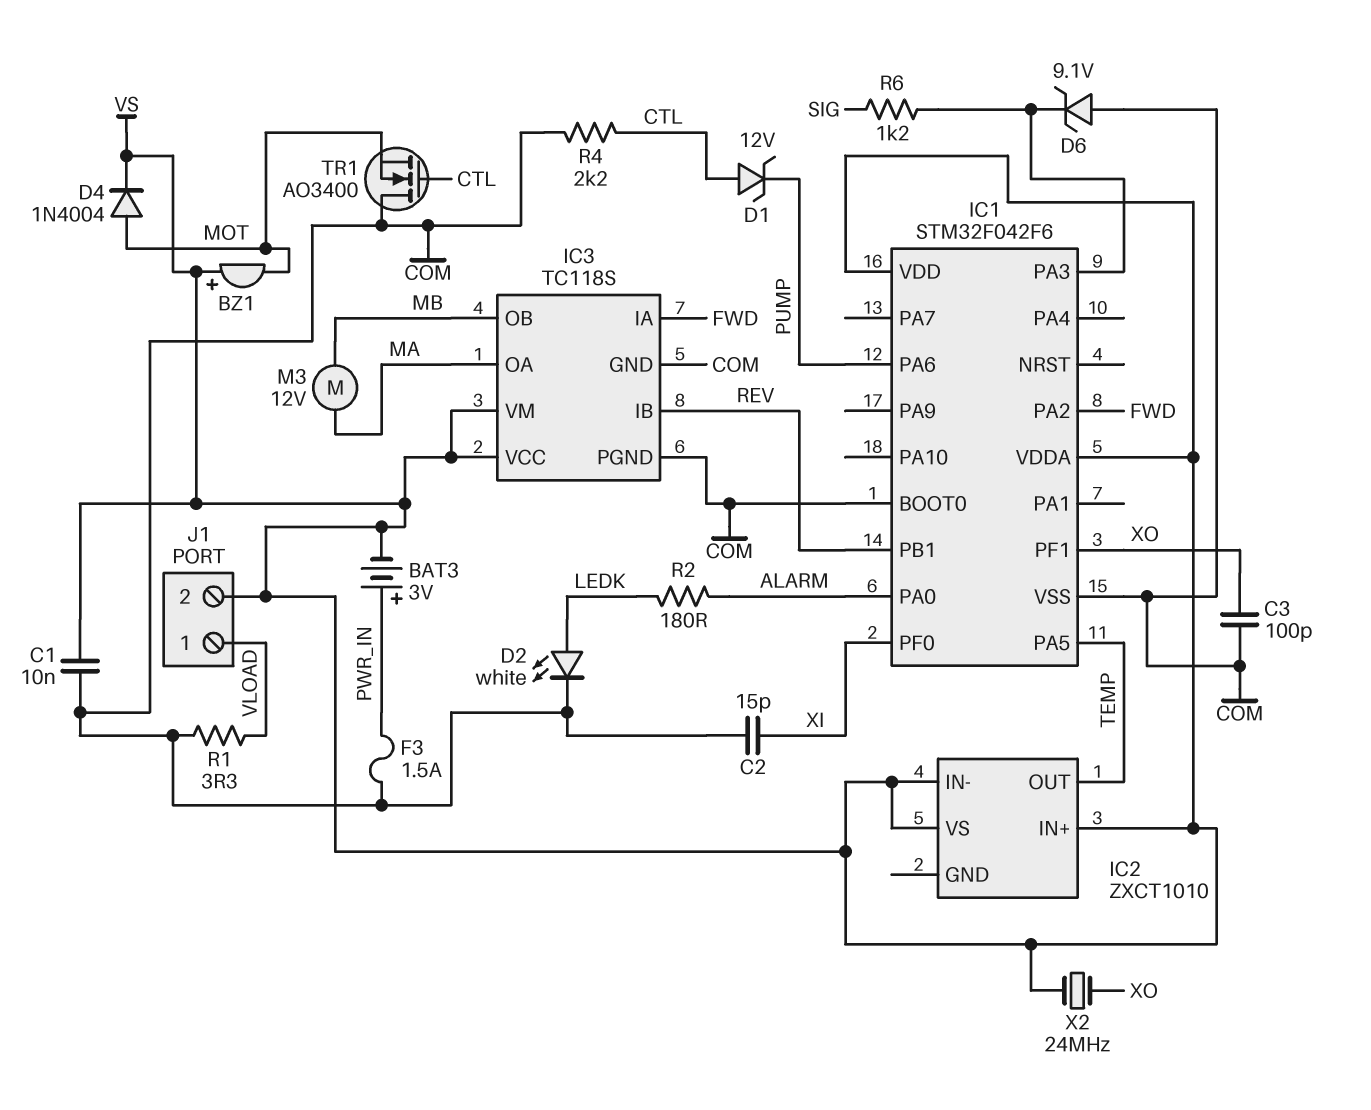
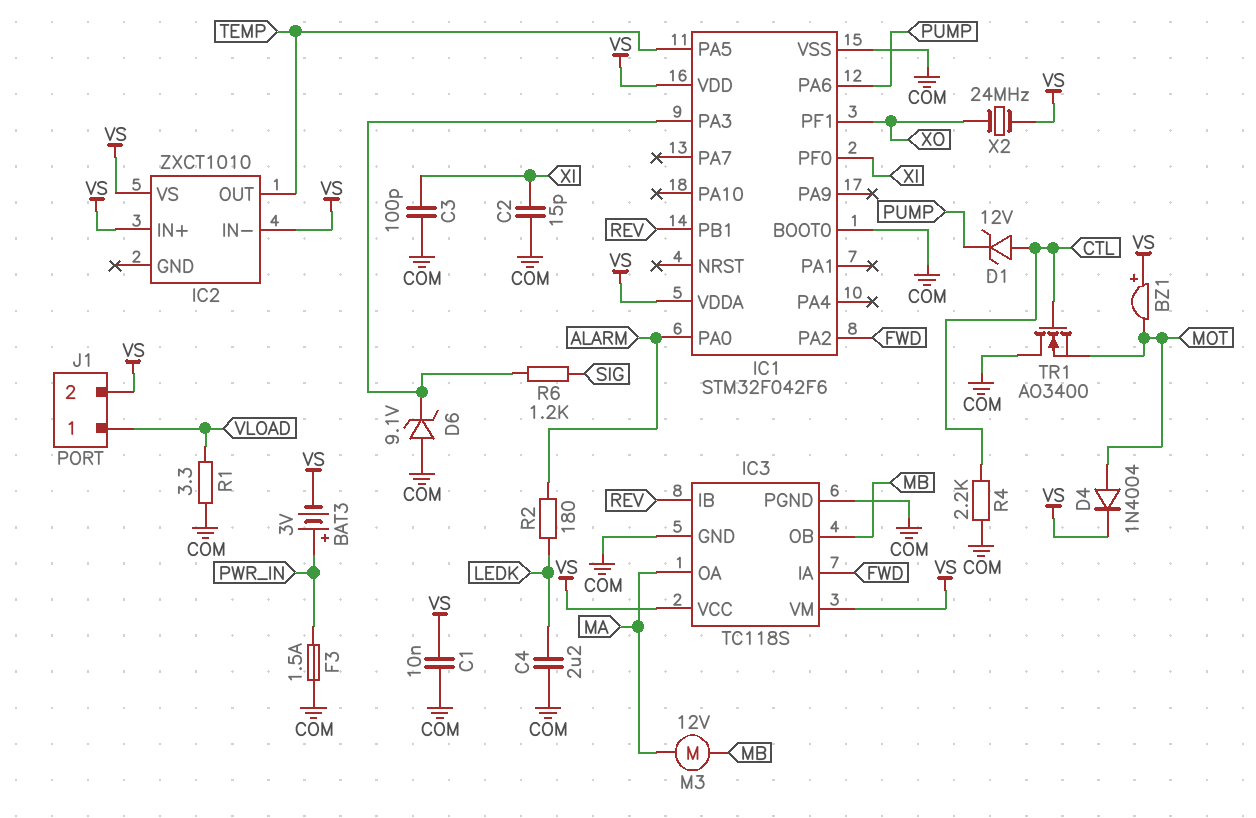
C3: 100pF (COM, XO) -> 100pF (COM, XI)
C4: none -> 2.2uF (COM, LEDK)
D2: LED white (A LEDK, K COM) -> none

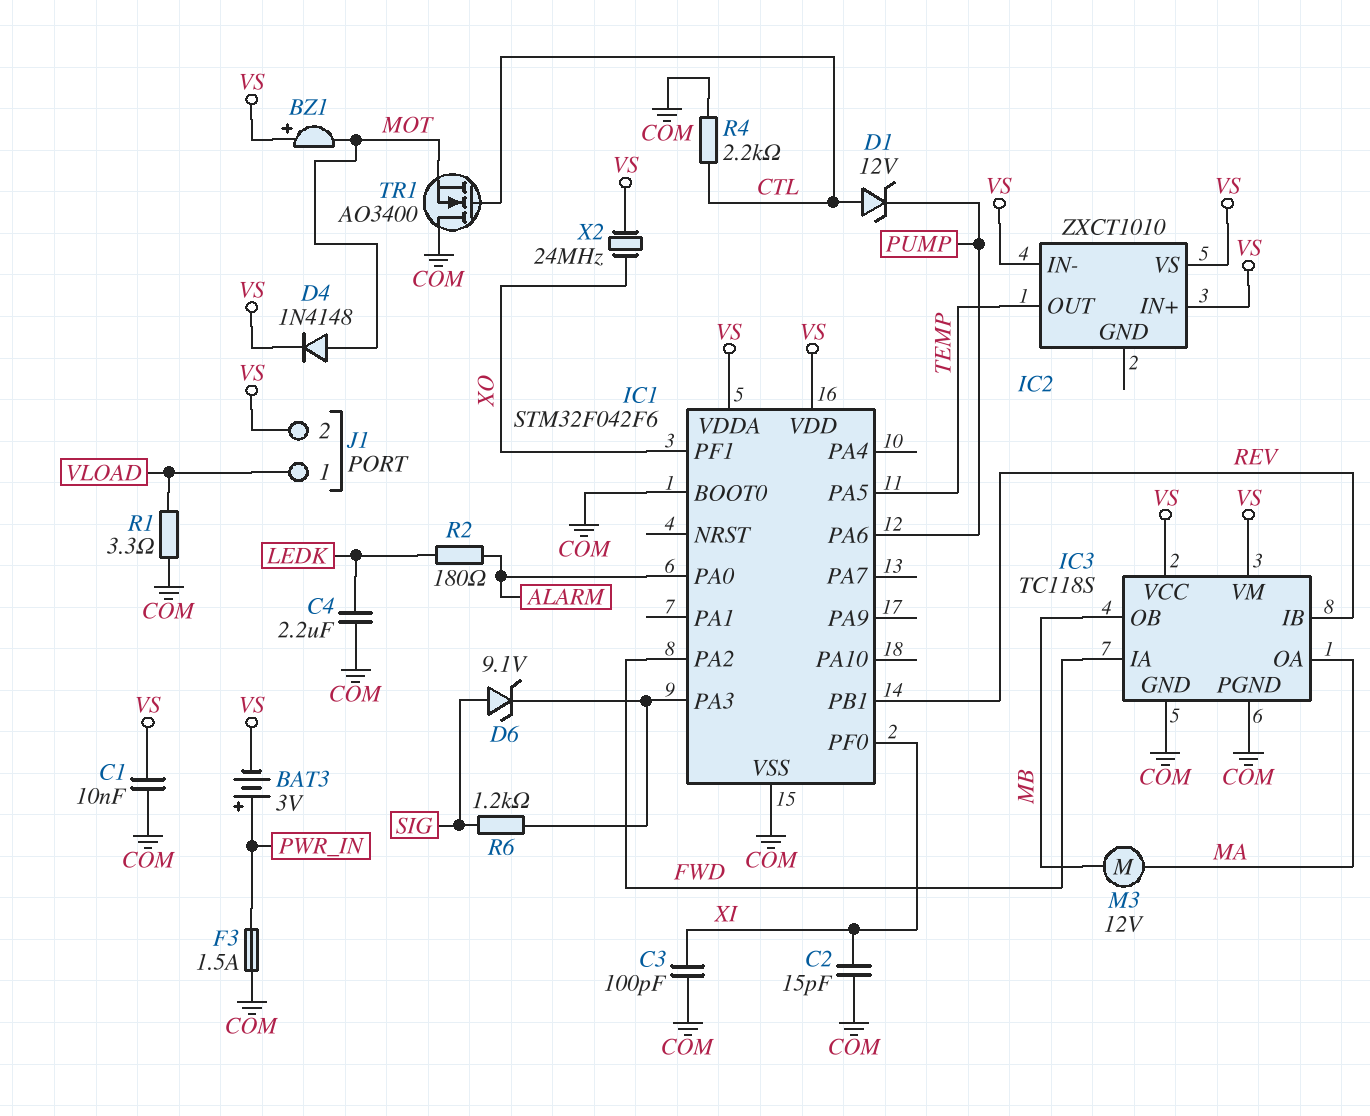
D4: diode 1N4004 (A MOT, K VS) -> diode 1N4148 (A MOT, K VS)
D6: zener 9.1V (A COM, K IC1/PA3) -> zener 9.1V (A SIG, K IC1/PA3)

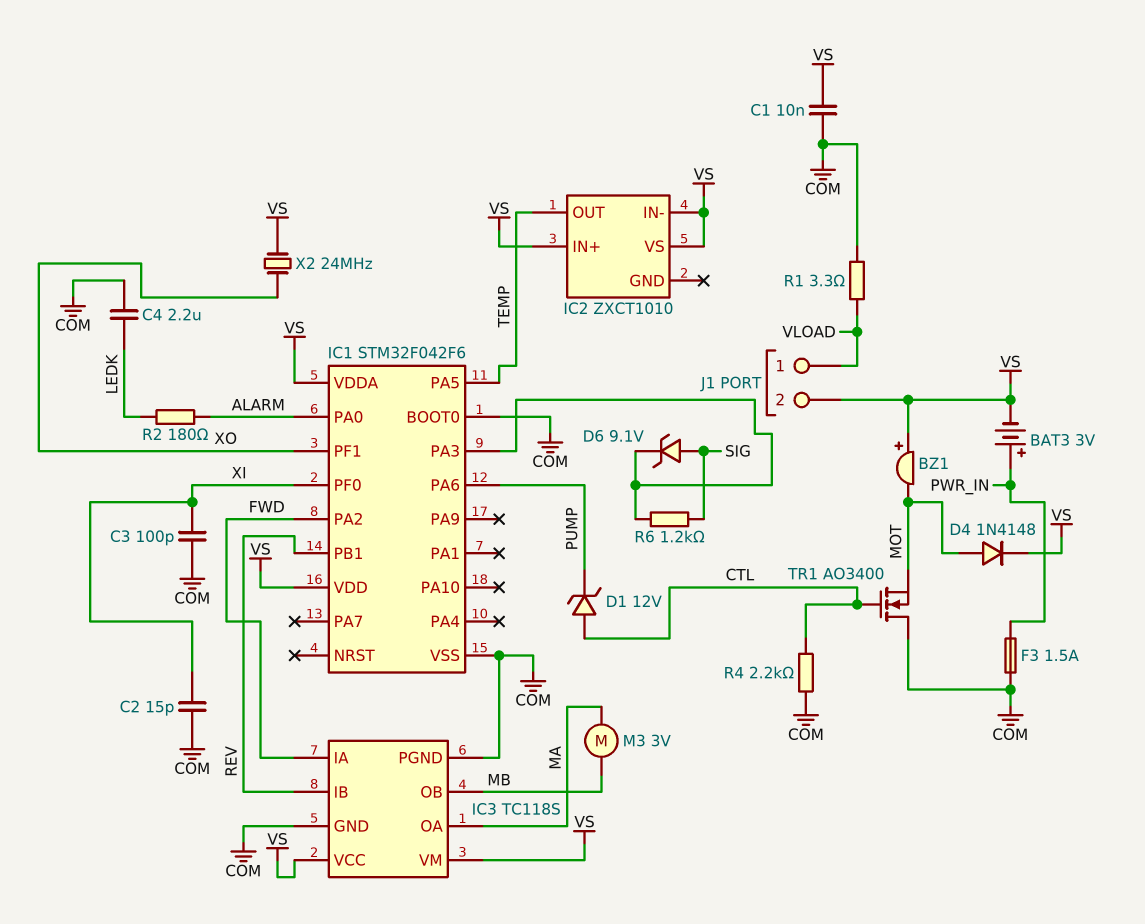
M3: motor 12V (MA, MB) -> motor 3V (MA, MB)

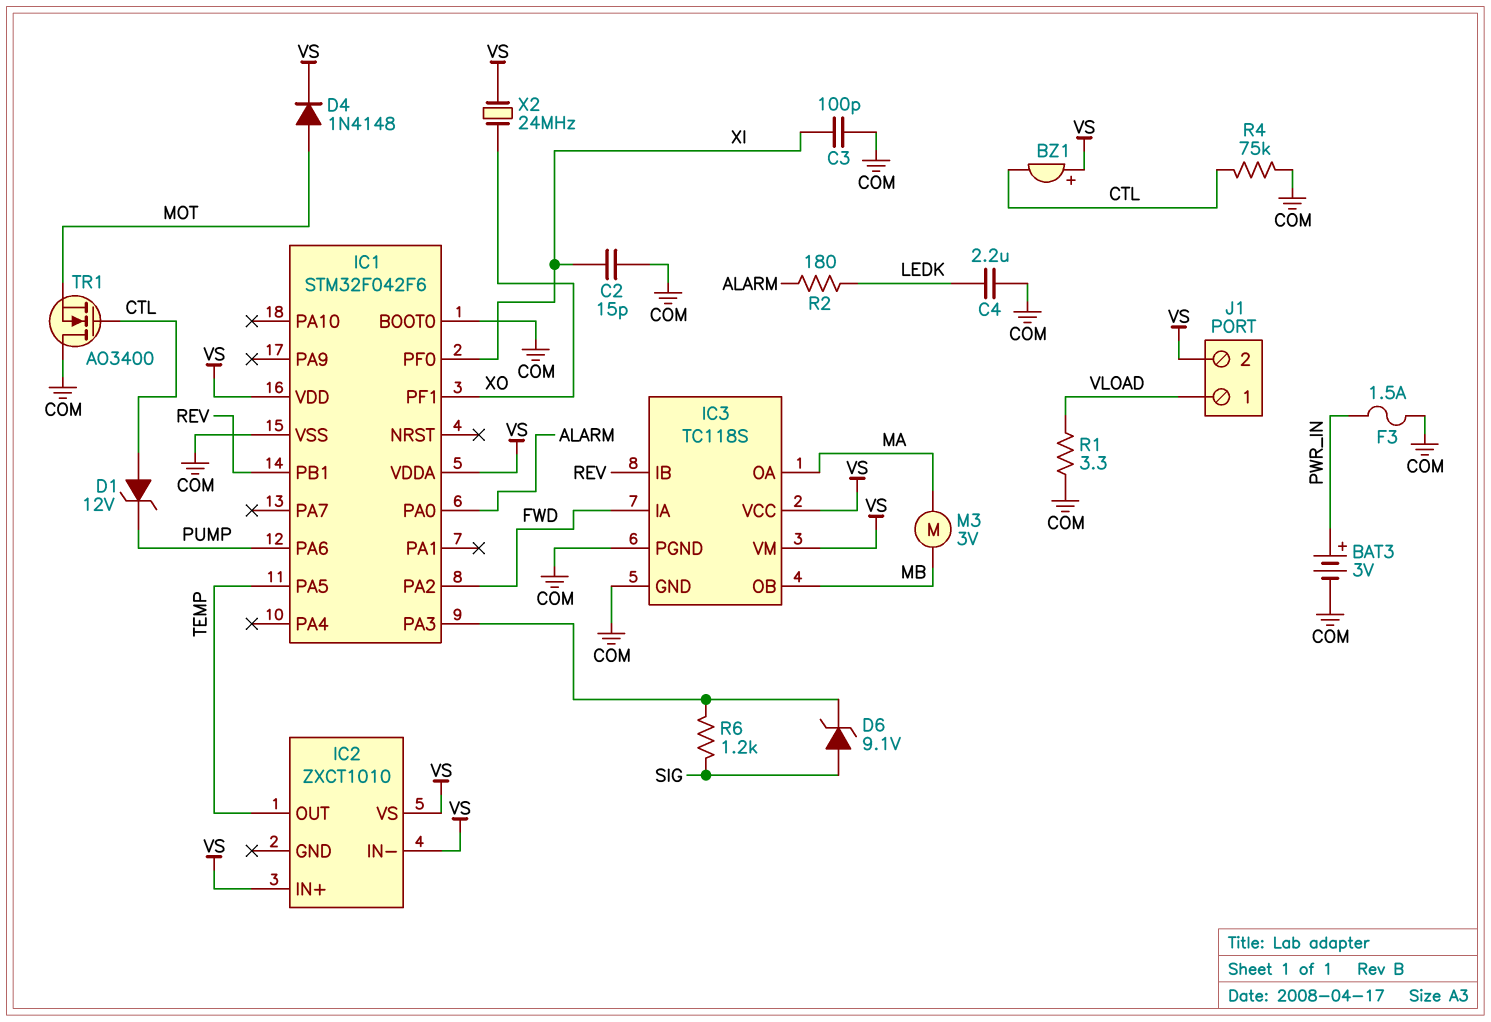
BAT3: 3V (plus PWR_IN, minus VS) -> 3V (plus PWR_IN, minus COM)
BZ1: buzzer (plus VS, minus MOT) -> buzzer (plus VS, minus CTL)
C1: 10nF (COM, VS) -> none
R4: 2.2k (COM, CTL) -> 75k (COM, CTL)

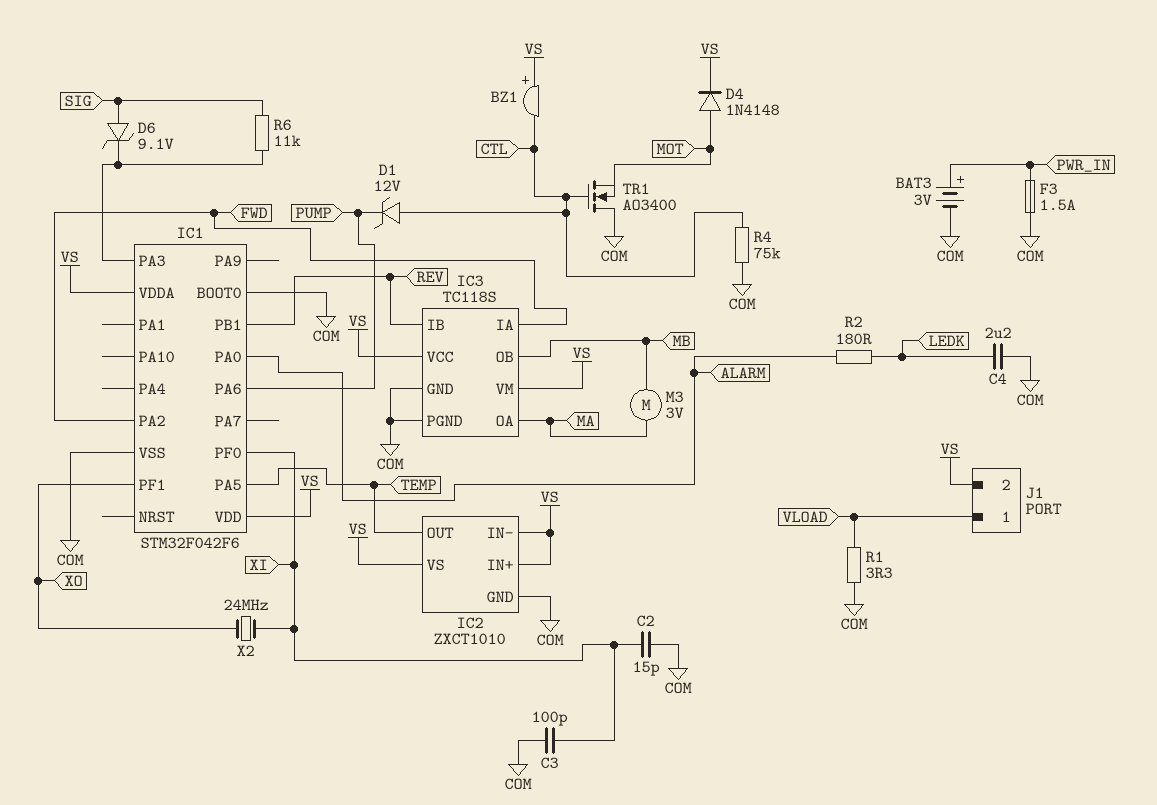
IC2 pin GND: none -> COM
R6: 1.2k (IC1/PA3, SIG) -> 11k (IC1/PA3, SIG)
X2: 24MHz (VS, XO) -> 24MHz (XI, XO)

